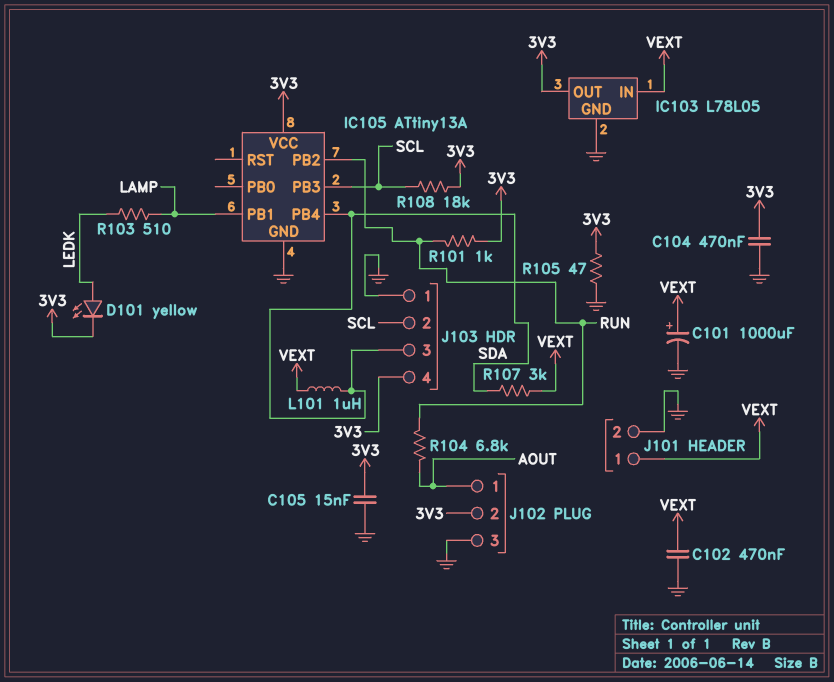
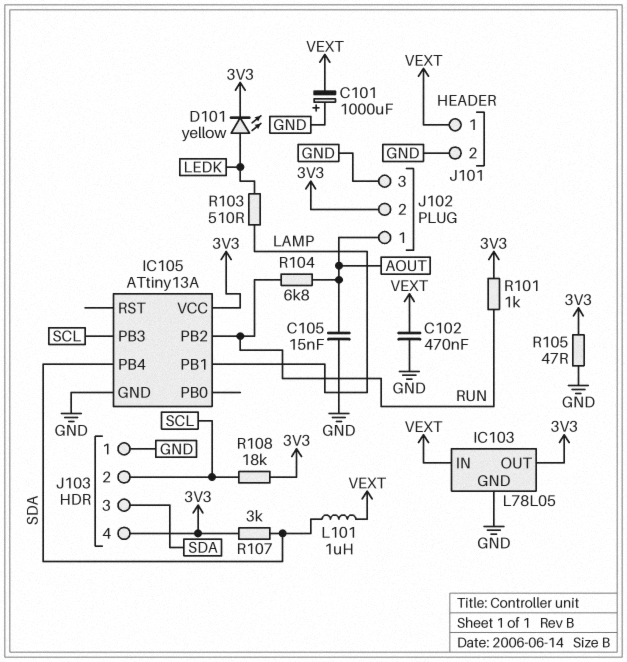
C101: 1000uF (plus VEXT, minus GND) -> 1000uF (plus GND, minus VEXT)
C104: 470nF (3V3, GND) -> none
C105: 15nF (3V3, GND) -> 15nF (AOUT, GND)
R107: 3k (SDA, VEXT) -> 3k (3V3, SDA)

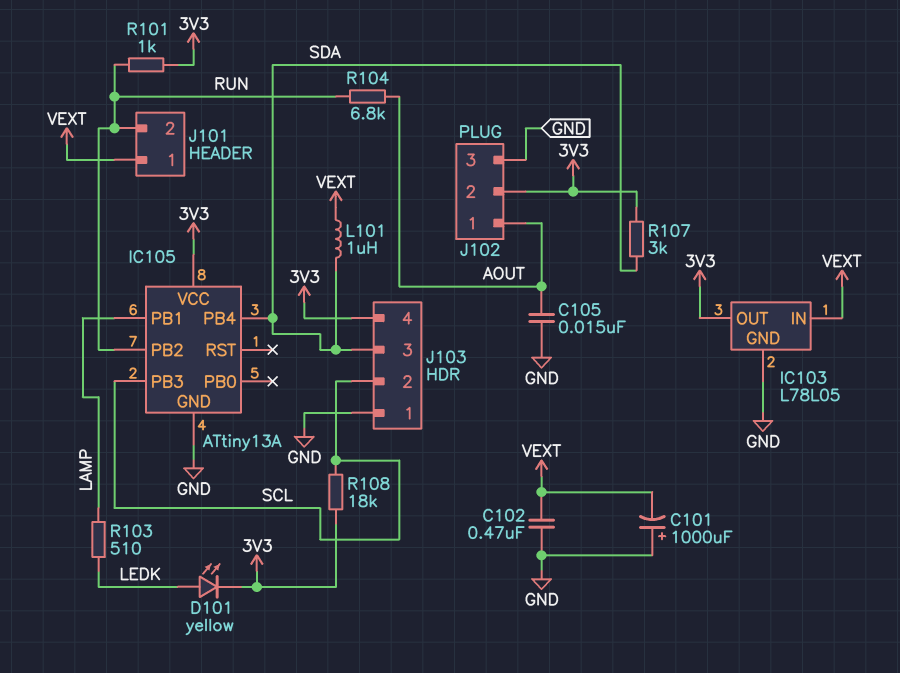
J101 pin 2: GND -> RUN
R105: 47 (3V3, GND) -> none

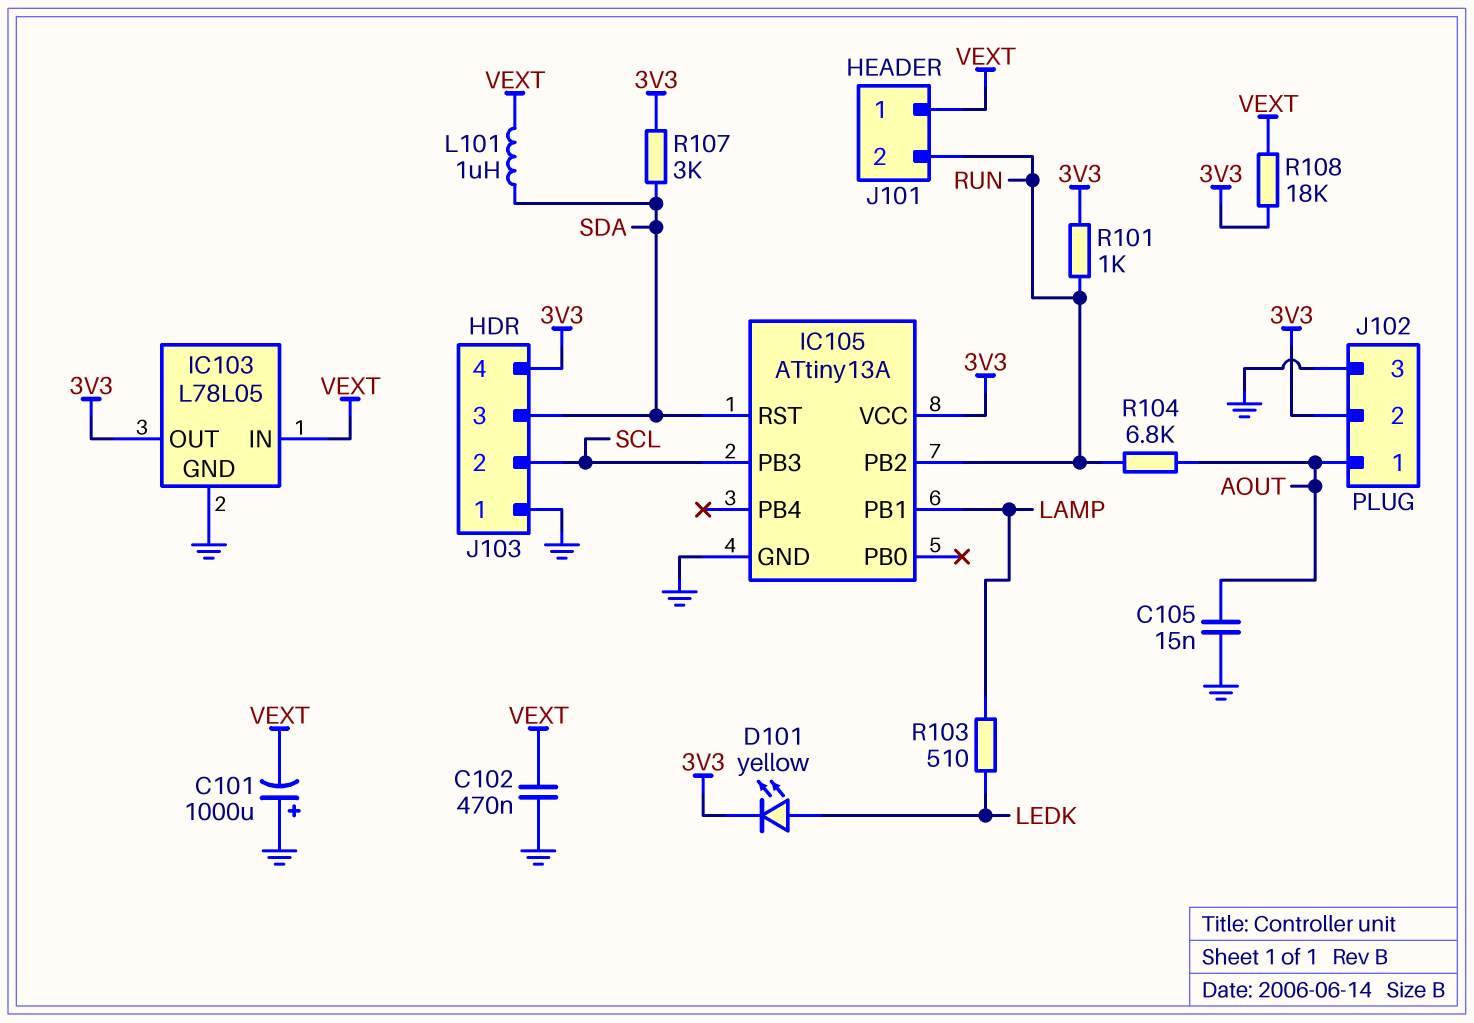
IC105 pin PB4: SDA -> none
IC105 pin RST: none -> SDA
R108: 18k (3V3, SCL) -> 18k (3V3, VEXT)

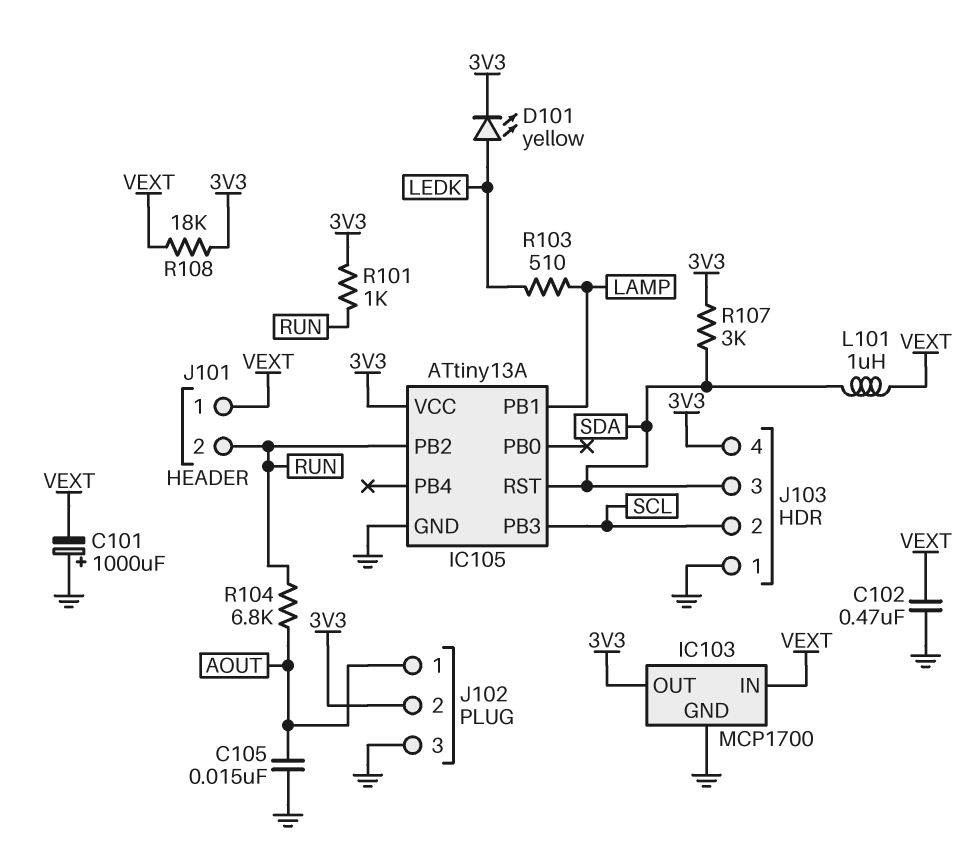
IC103: L78L05 -> MCP1700

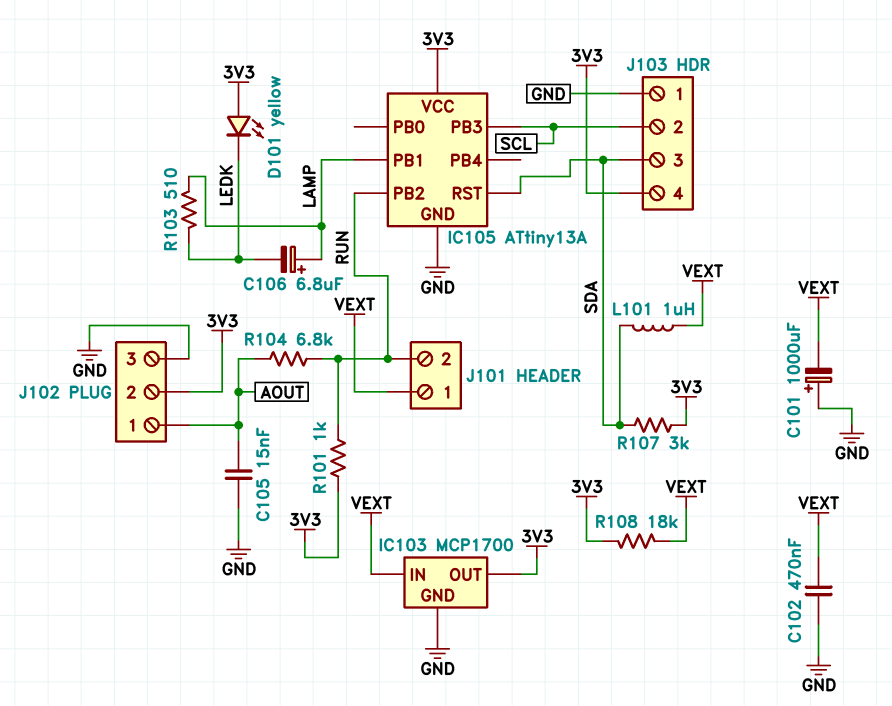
C106: none -> 6.8uF (plus LAMP, minus LEDK)
D101: LED yellow (A LEDK, K 3V3) -> LED yellow (A 3V3, K LEDK)

